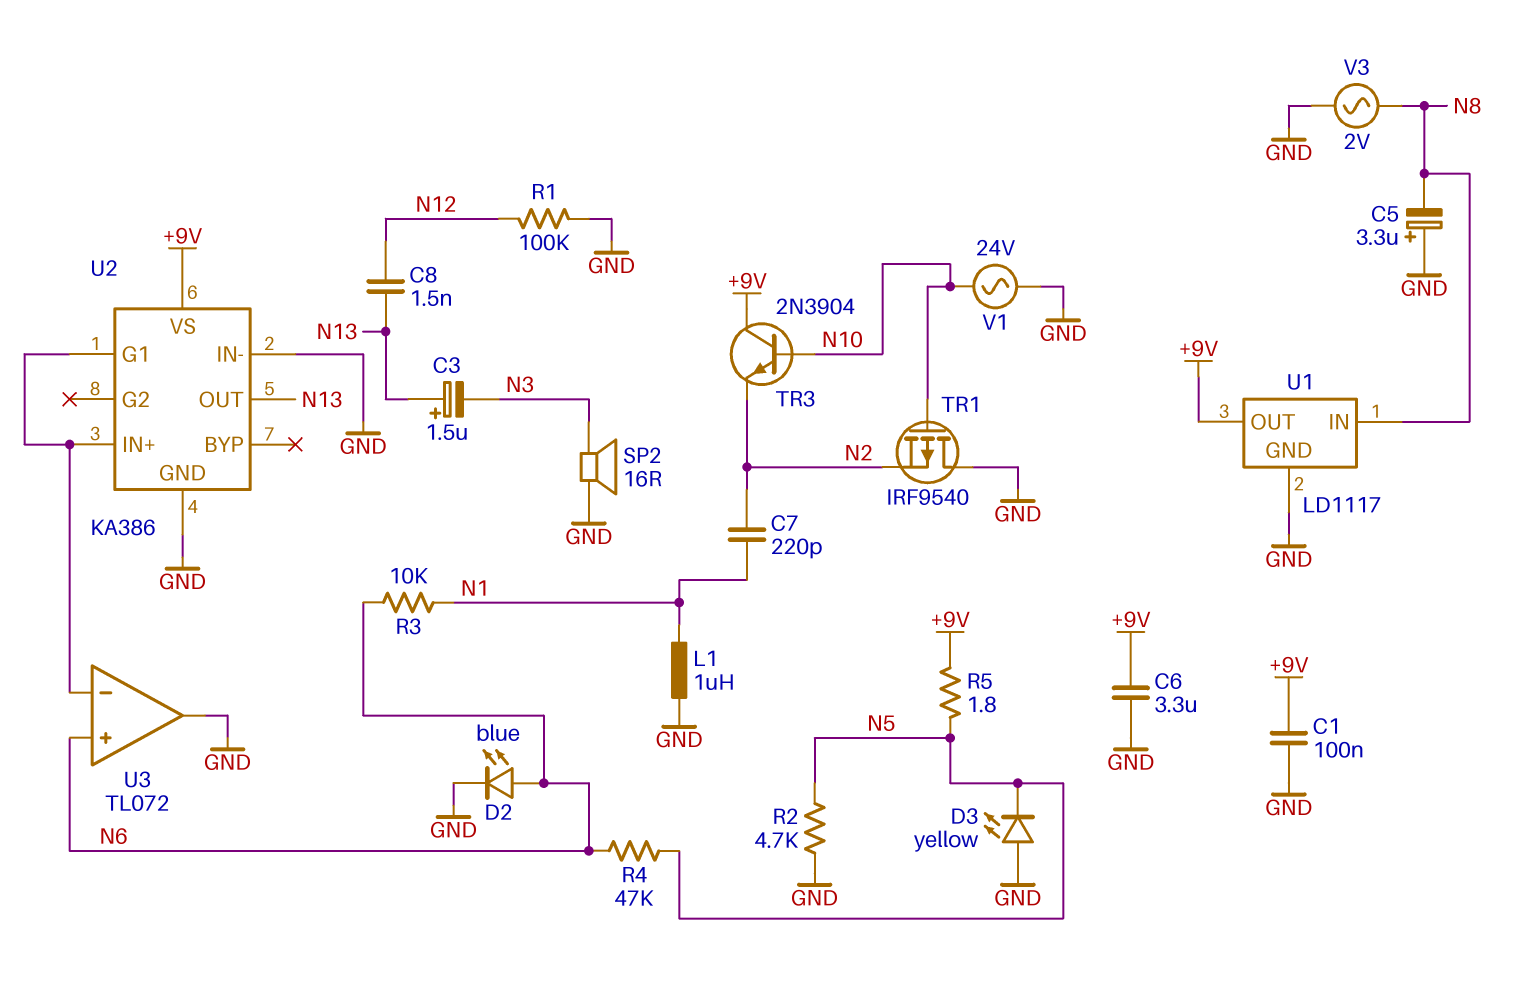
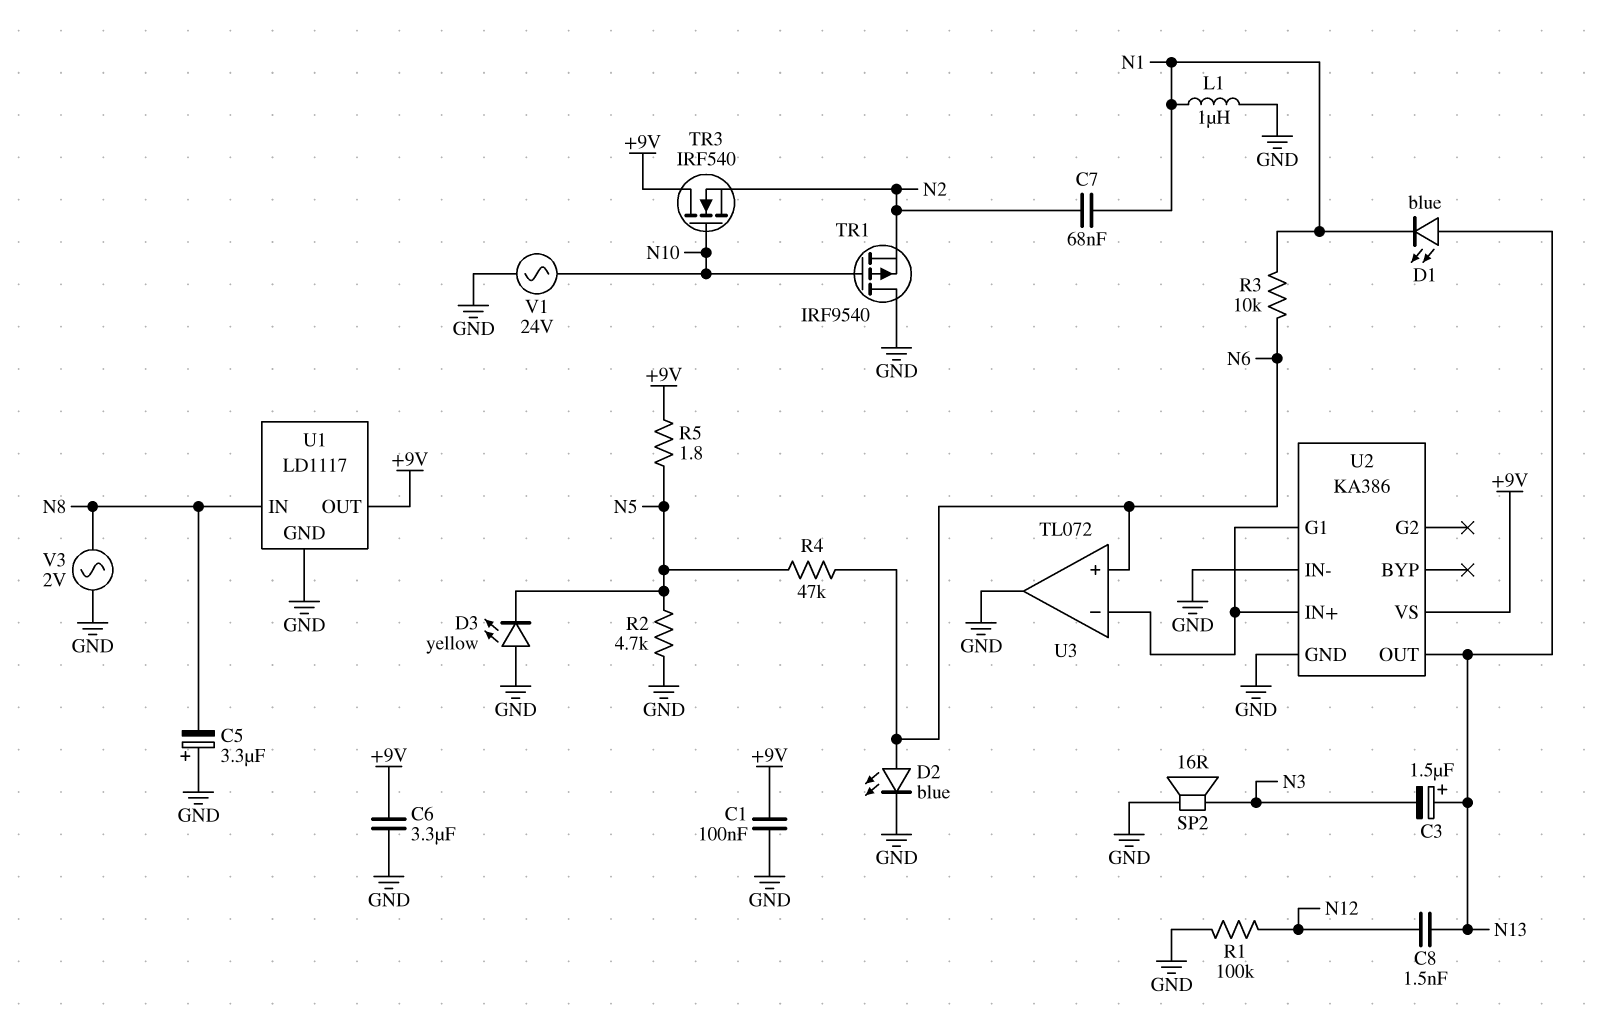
C7: 220pF (N1, N2) -> 68nF (N1, N2)
D1: none -> LED blue (A N13, K N1)
TR3: NPN 2N3904 (B N10, C +9V, E N2) -> NMOS IRF540 (G N10, D +9V, S N2)

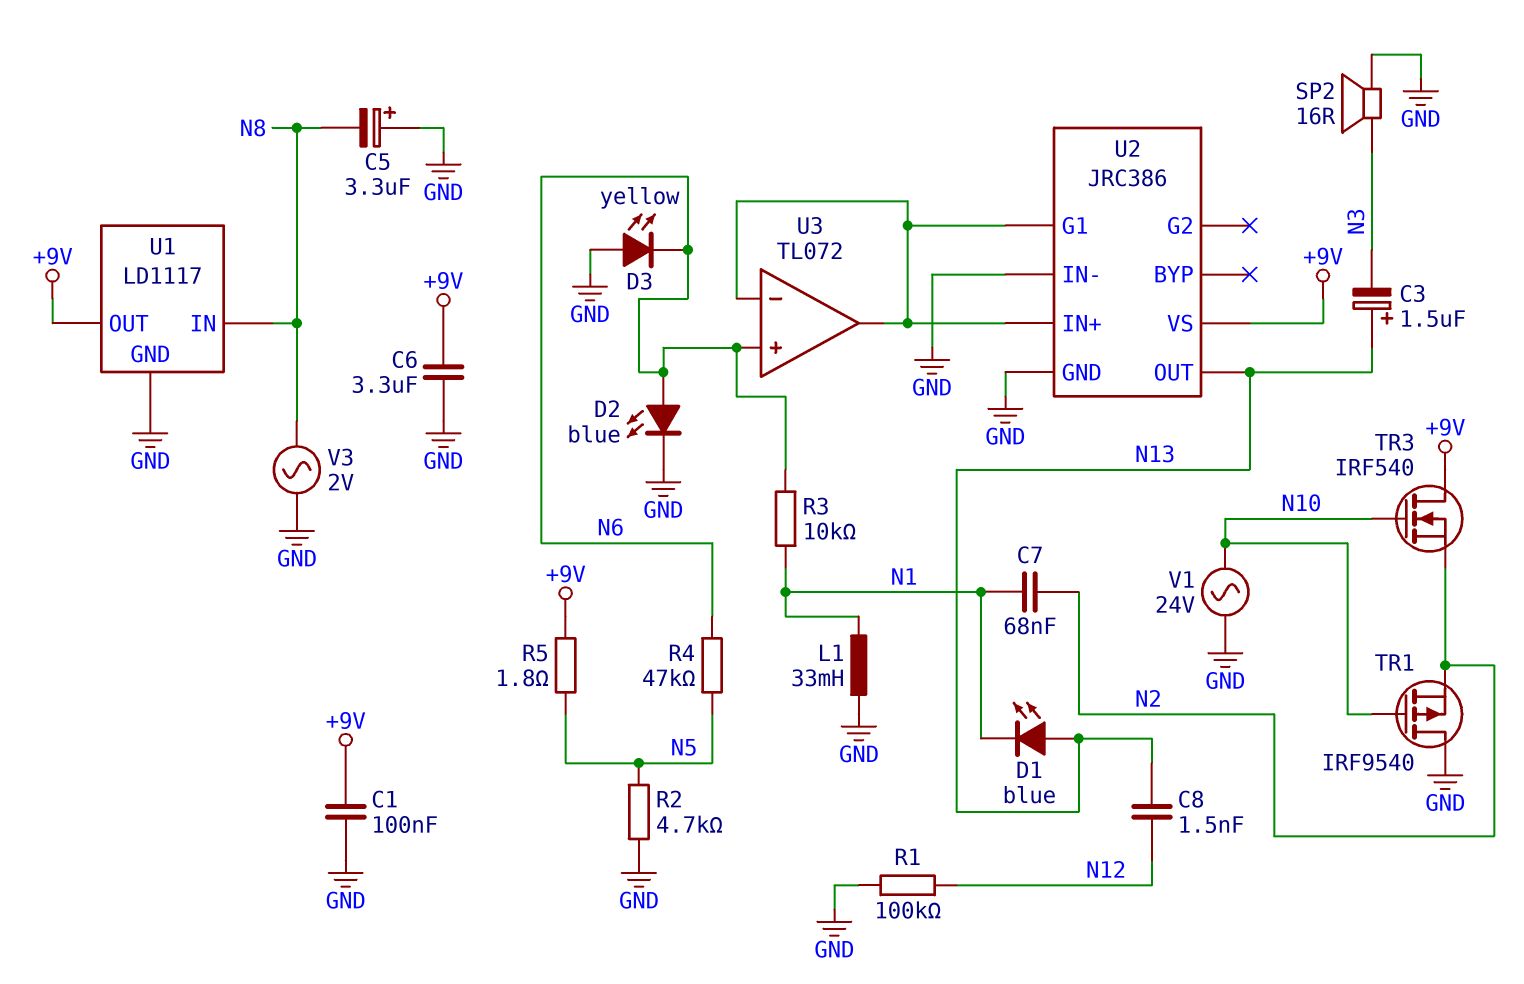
D3: LED yellow (A GND, K N5) -> LED yellow (A GND, K N6)
L1: 1uH (GND, N1) -> 33mH (GND, N1)
U2: KA386 -> JRC386
U3 pin out: GND -> U2/G1

